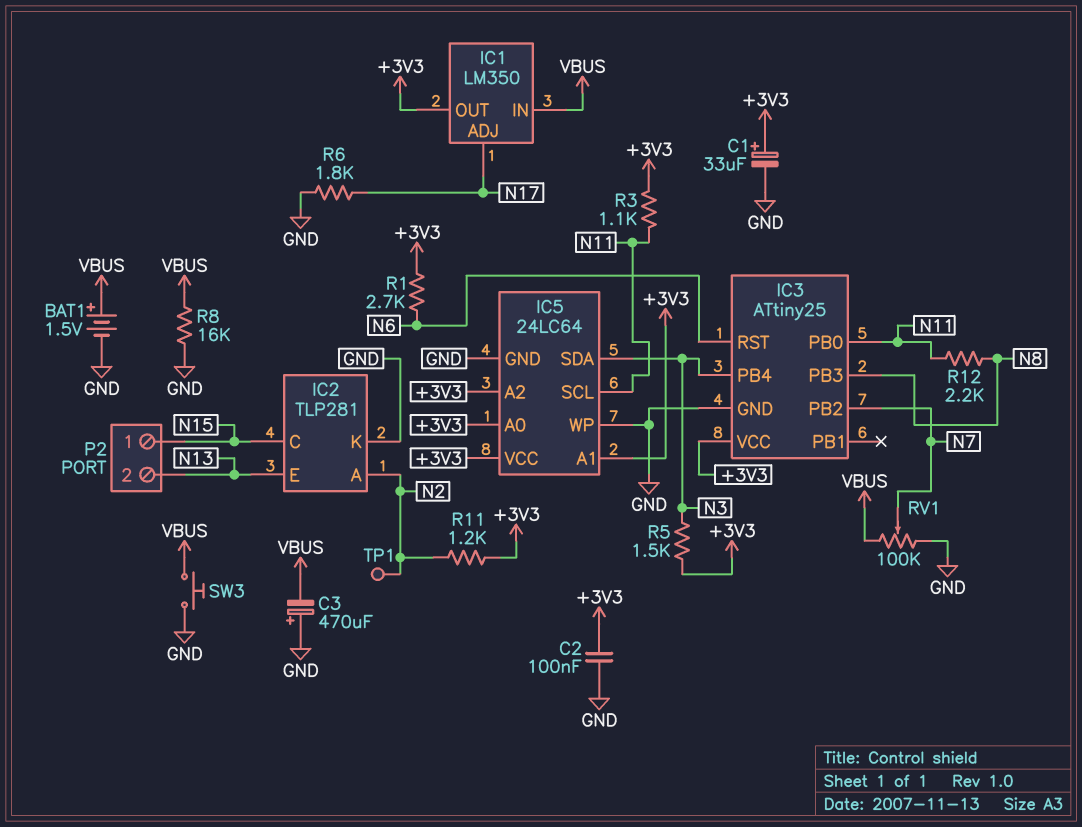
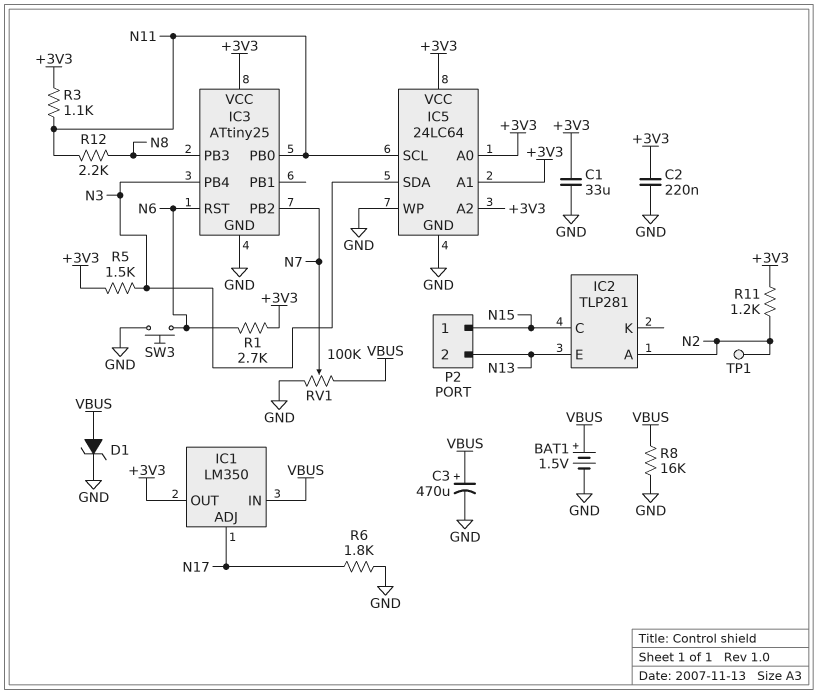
C1: 33uF (plus +3V3, minus GND) -> 33uF (+3V3, GND)
C2: 100nF (+3V3, GND) -> 220nF (+3V3, GND)
C3: 470uF (plus GND, minus VBUS) -> 470uF (plus VBUS, minus GND)
D1: none -> zener (A VBUS, K GND)
IC2 pin K: GND -> none
SW3: button (GND, VBUS) -> button (GND, N6)

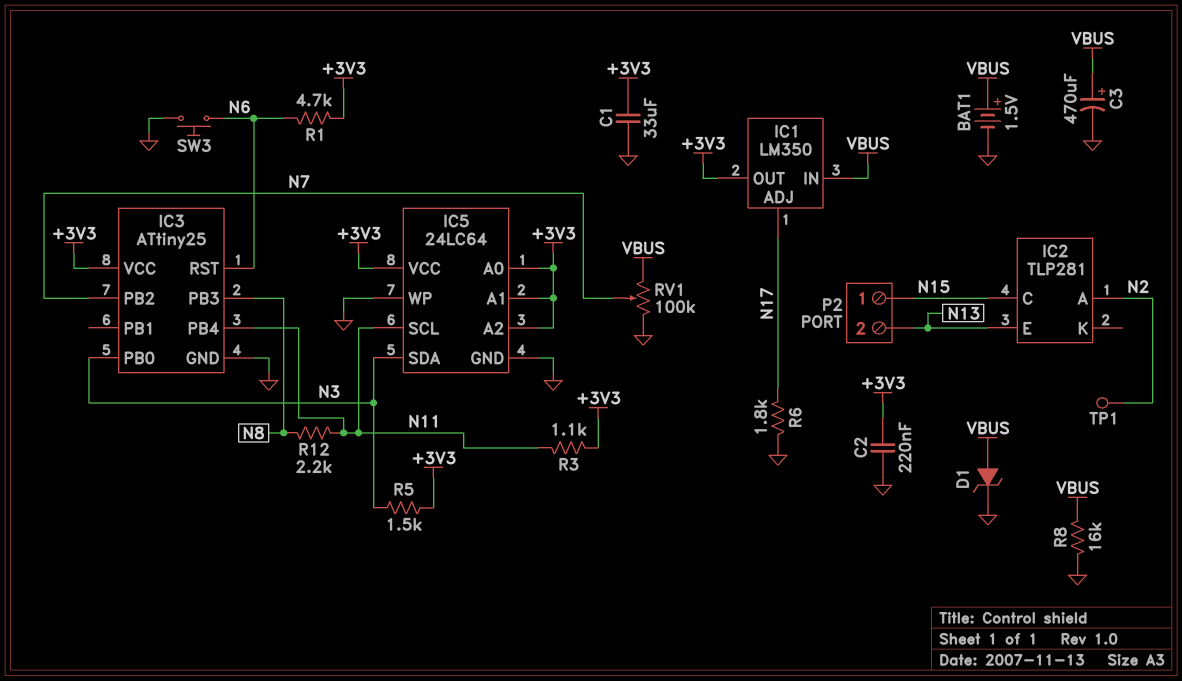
IC3 pin PB0: N11 -> N3
IC3 pin PB4: N3 -> N11
R1: 2.7k (+3V3, N6) -> 4.7k (+3V3, N6)
R11: 1.2k (+3V3, N2) -> none

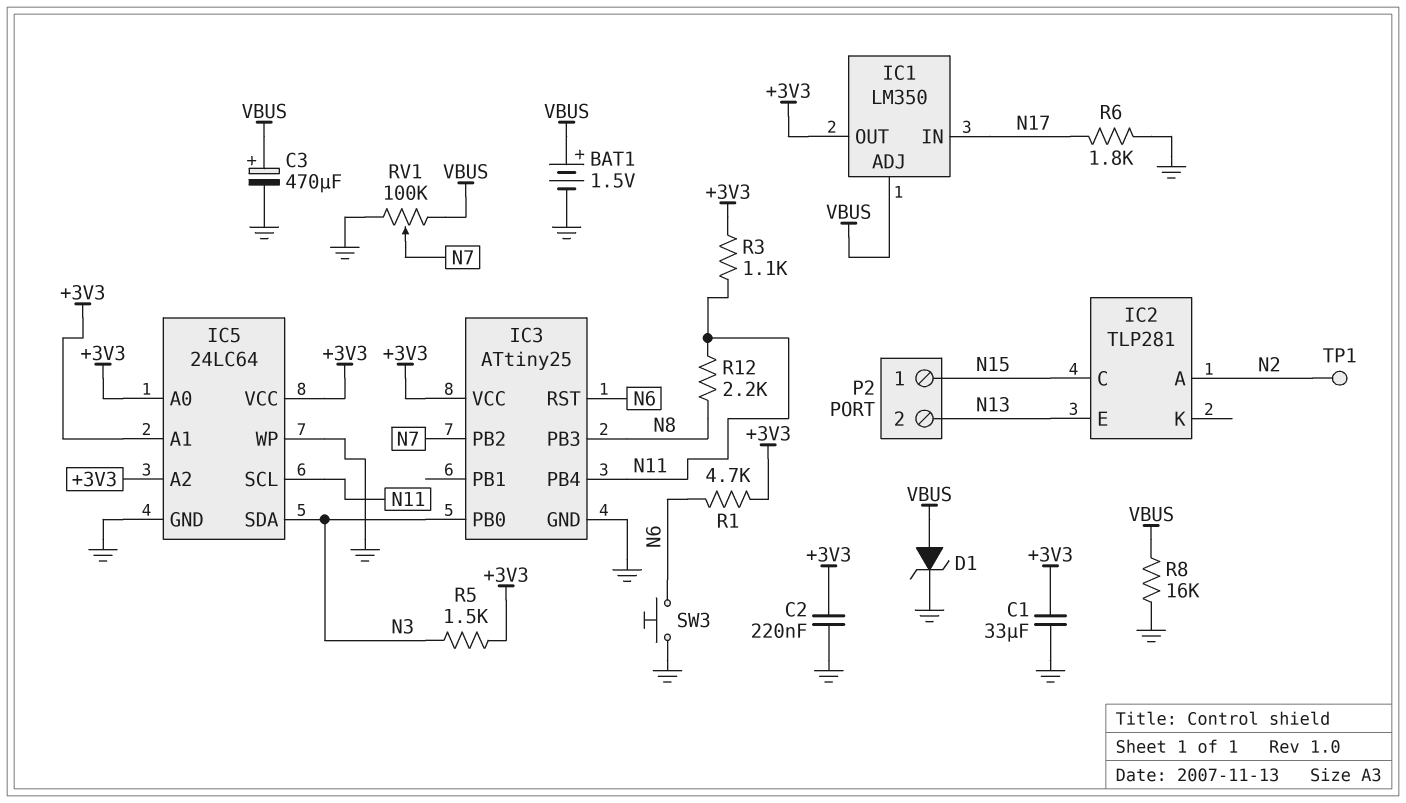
IC1 pin ADJ: N17 -> VBUS
IC1 pin IN: VBUS -> N17

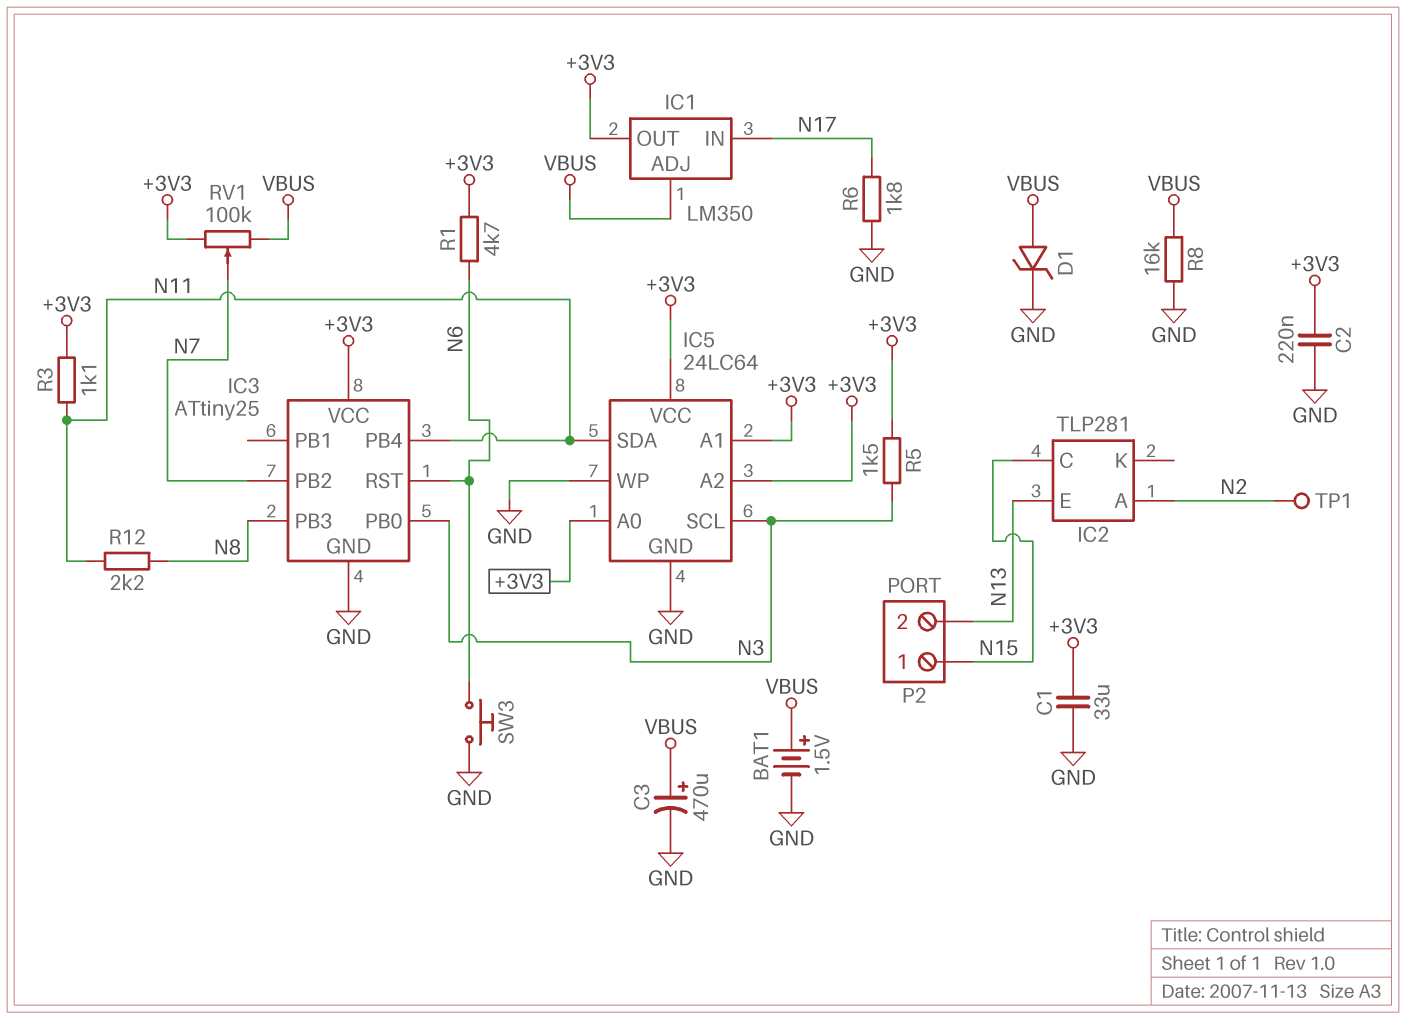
IC5 pin SCL: N11 -> N3
IC5 pin SDA: N3 -> N11
RV1: 100k (GND, VBUS, wiper N7) -> 100k (+3V3, VBUS, wiper N7)

